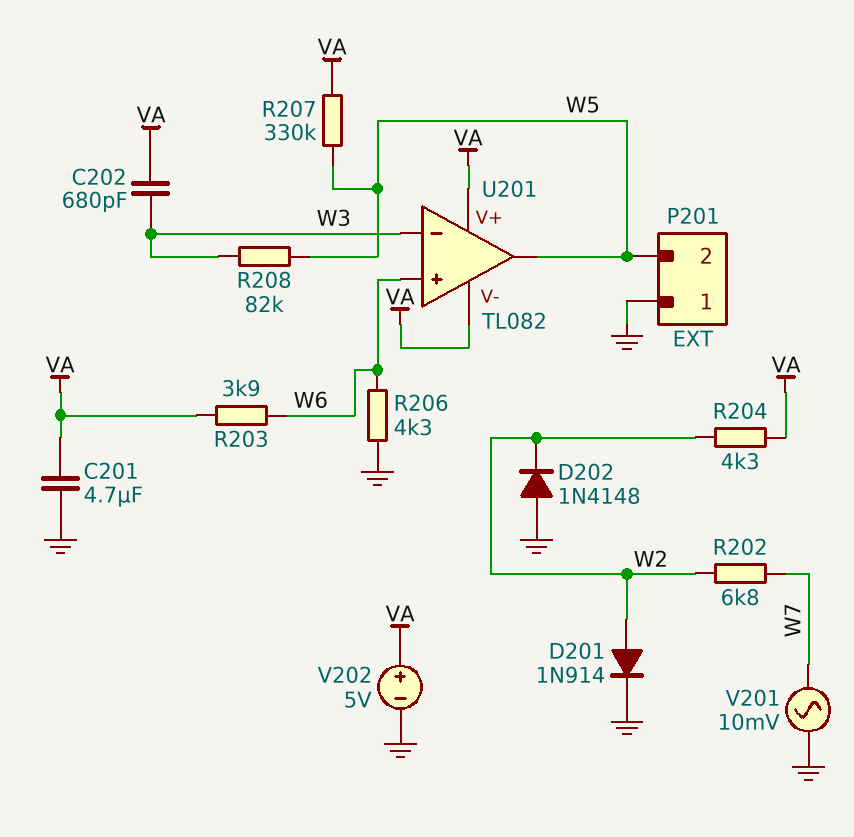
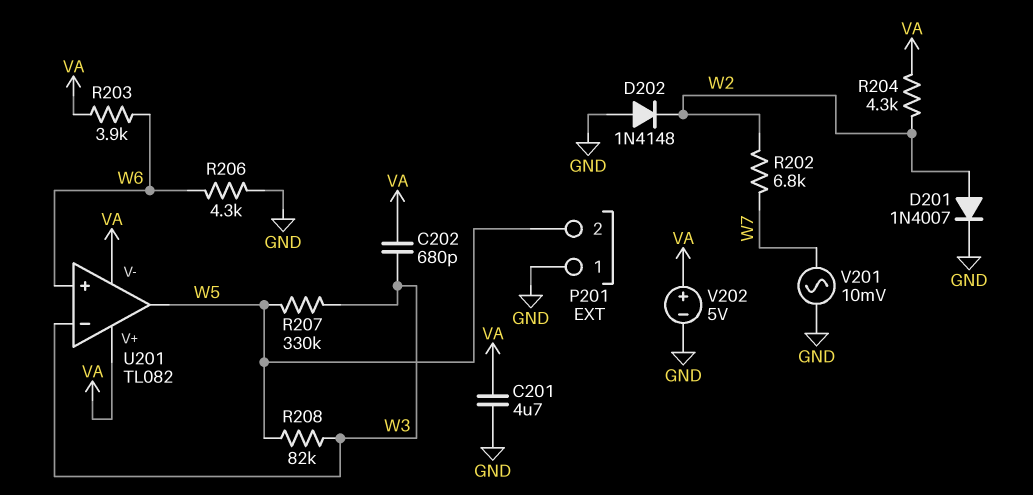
D201: diode 1N914 (A W2, K GND) -> diode 1N4007 (A W2, K GND)
R207: 330k (VA, W5) -> 330k (W3, W5)

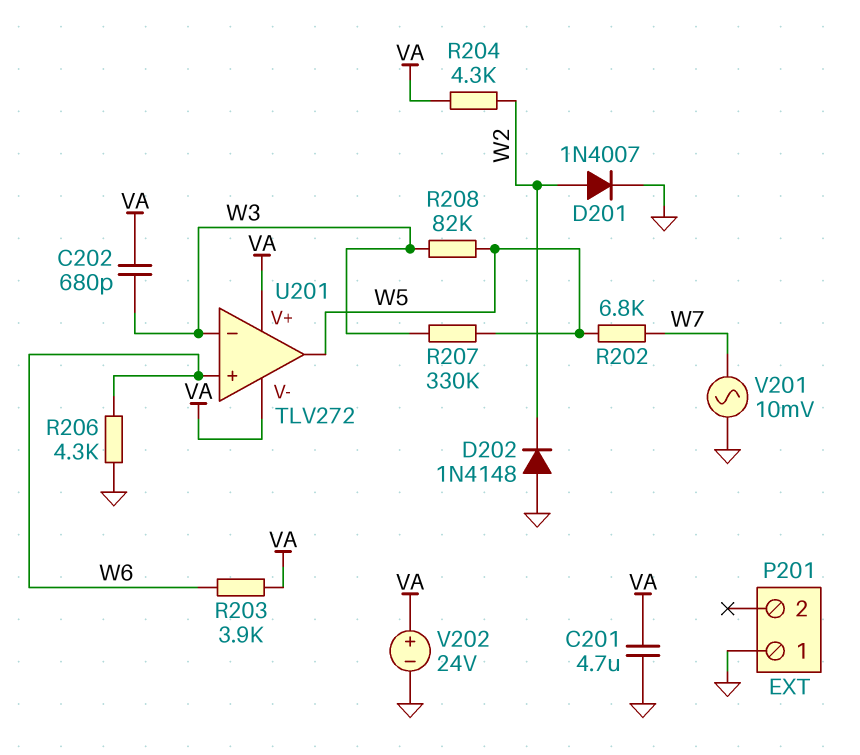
P201 pin 2: W5 -> none
R202: 6.8k (W2, W7) -> 6.8k (W5, W7)
U201: TL082 -> TLV272
V202: 5V (plus VA, minus GND) -> 24V (plus VA, minus GND)

